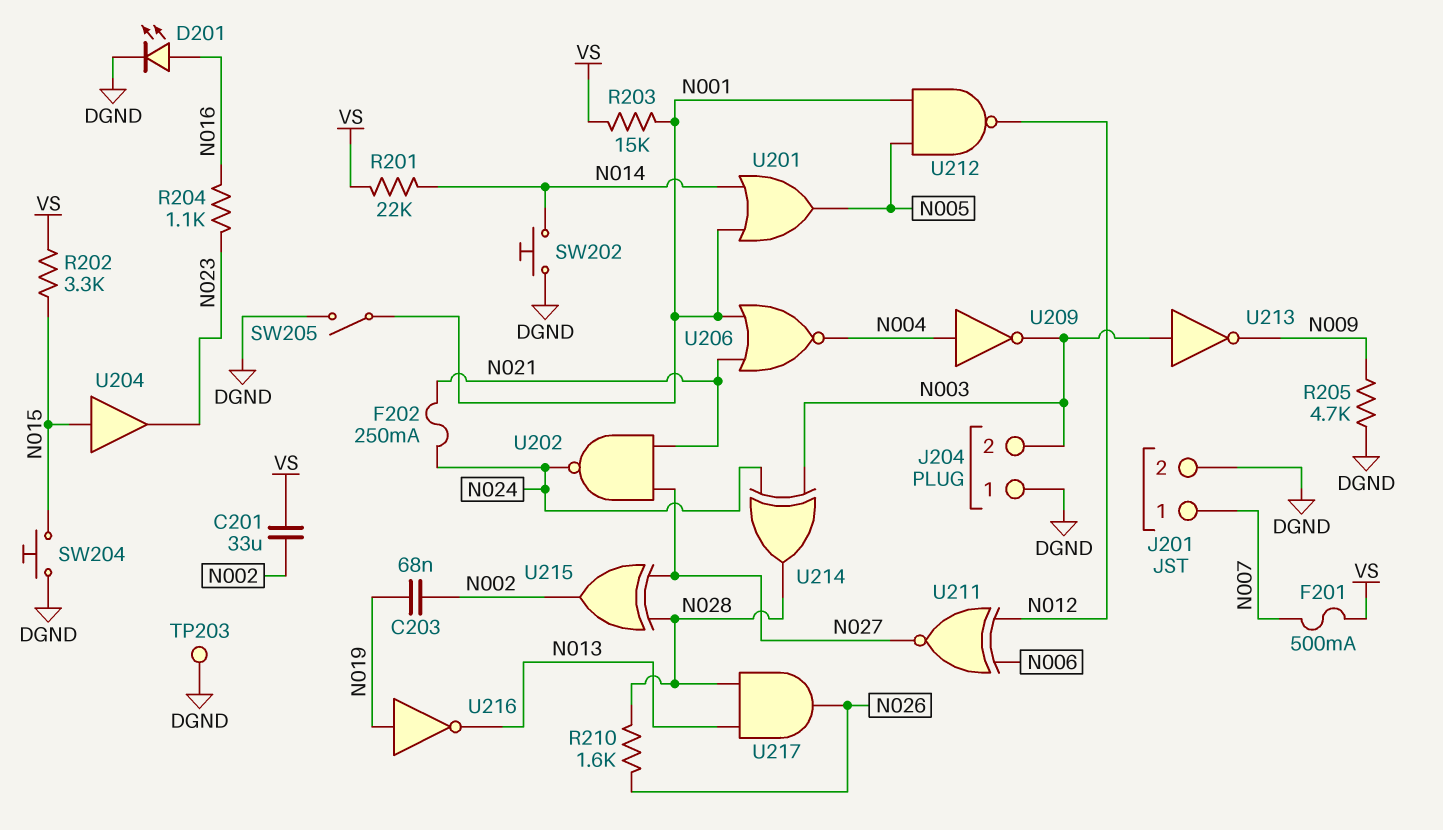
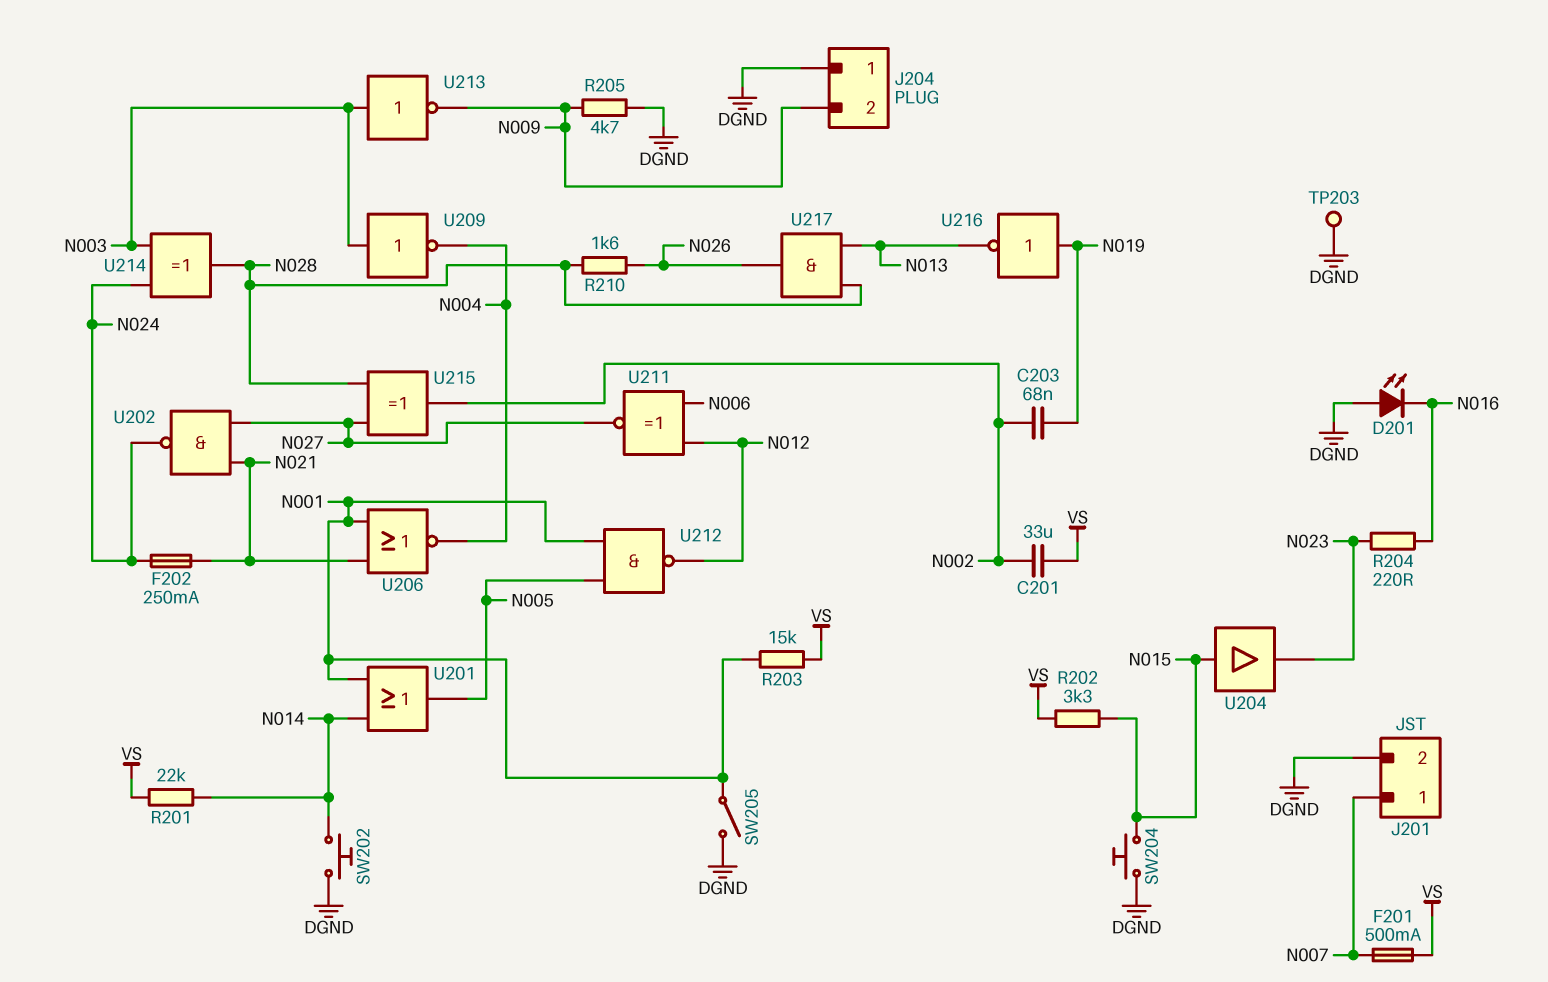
D201: LED (A N016, K DGND) -> LED (A DGND, K N016)
J204 pin 2: N003 -> N009
R204: 1.1k (N016, N023) -> 220 (N016, N023)
U209: NOT (in N004, out N003) -> NOT (in N003, out N004)

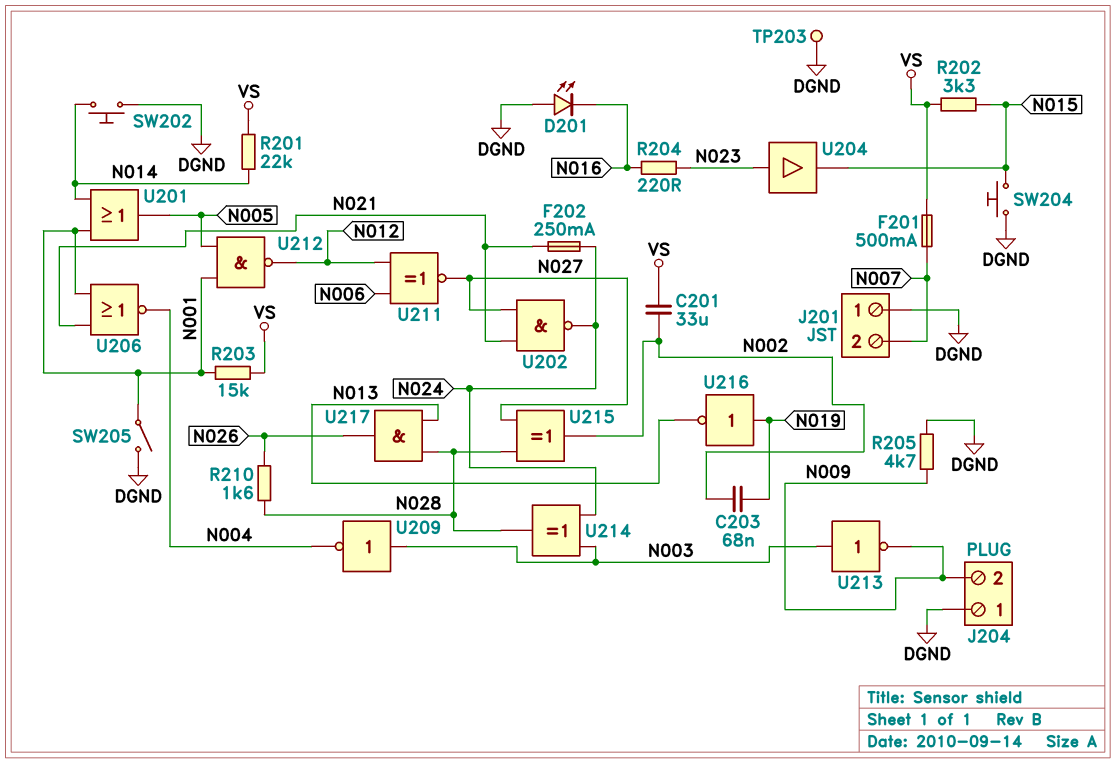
J201 pin 1: N007 -> DGND
J201 pin 2: DGND -> N007
U204: buffer (in N015, out N023) -> buffer (in N023, out N015)

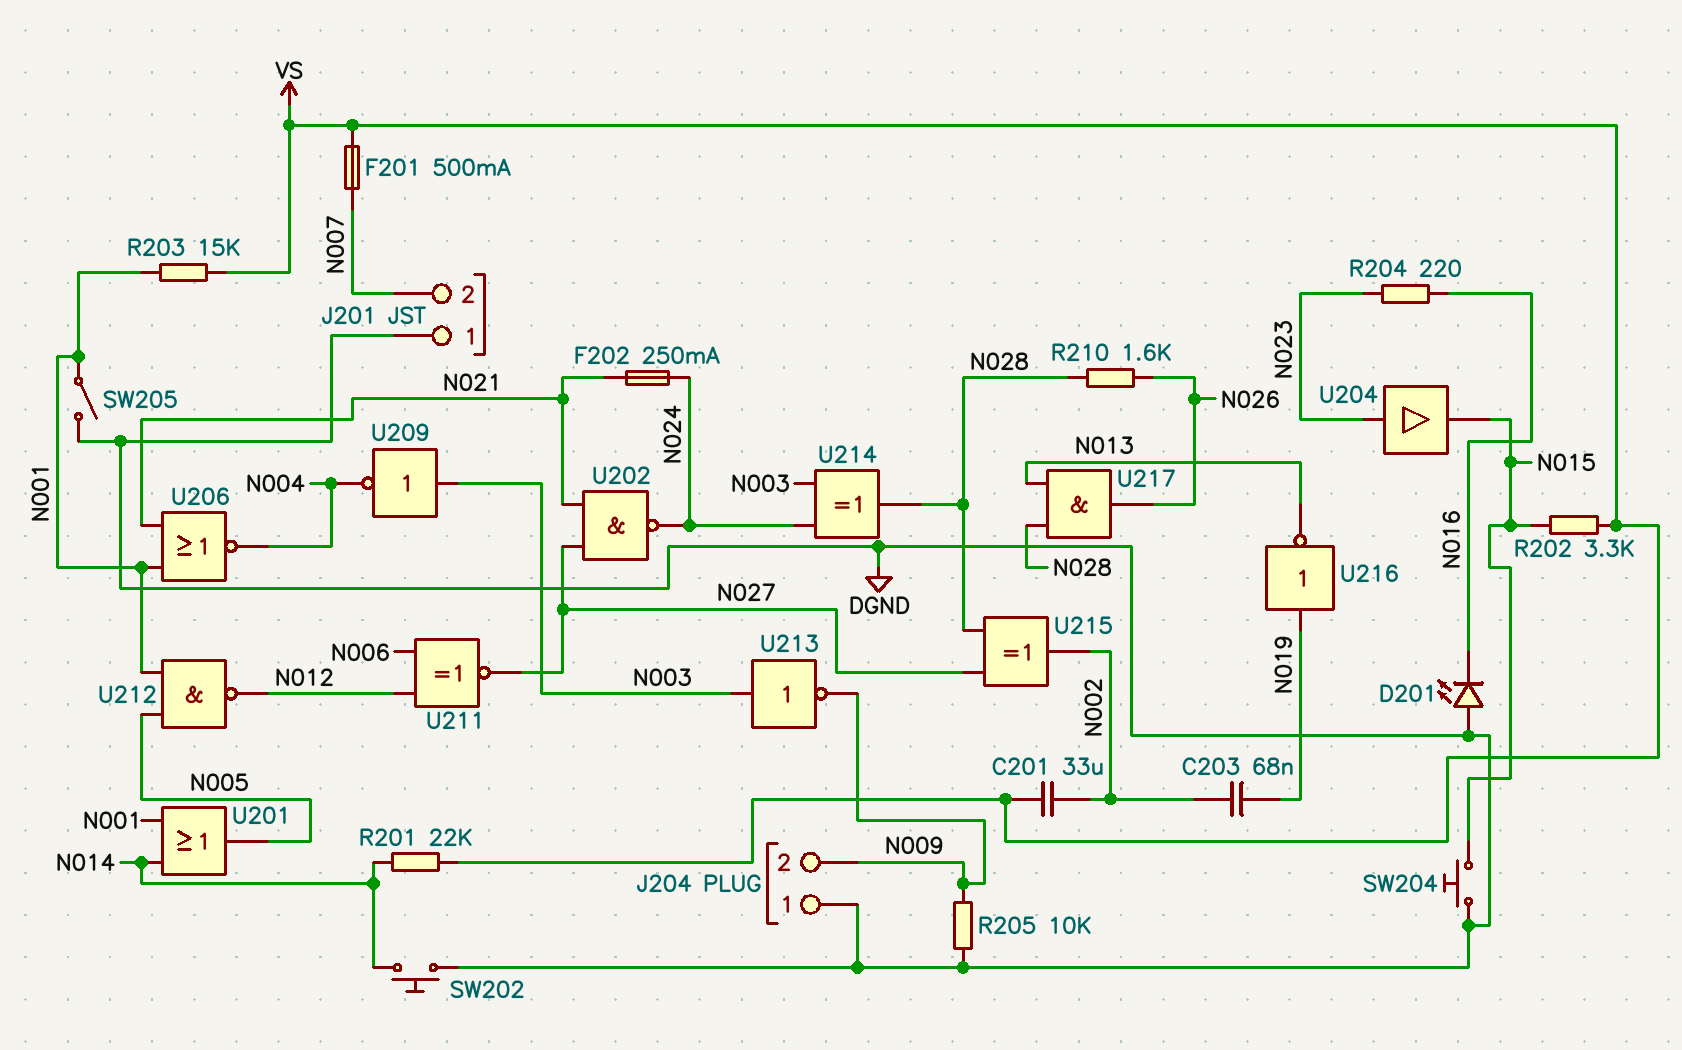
R205: 4.7k (DGND, N009) -> 10k (DGND, N009)
TP203: test point (DGND) -> none

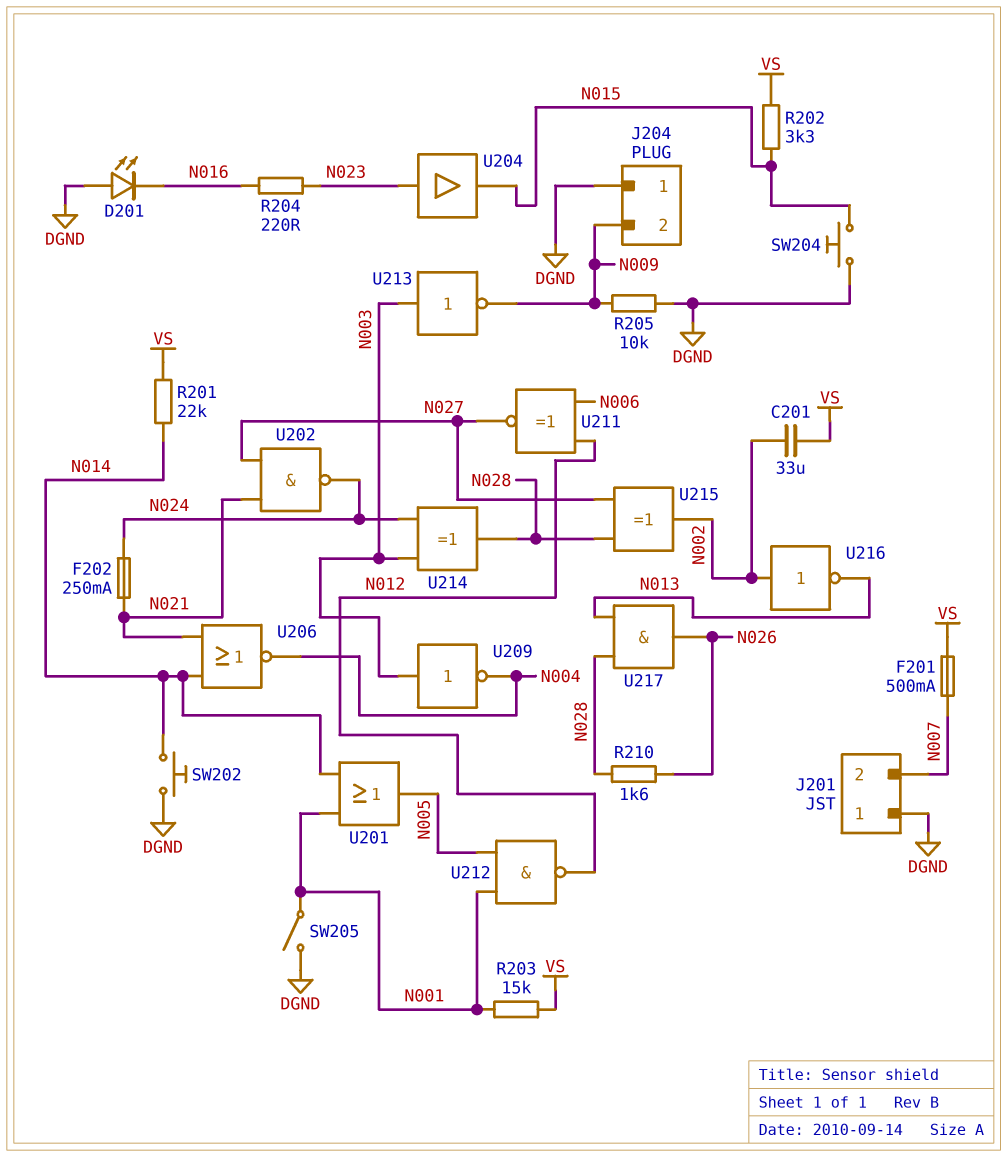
C203: 68nF (N002, N019) -> none
U206: NOR (in N001, in N021, out N004) -> NOR (in N014, in N021, out N004)
U216: NOT (in N019, out N013) -> NOT (in N002, out N013)

